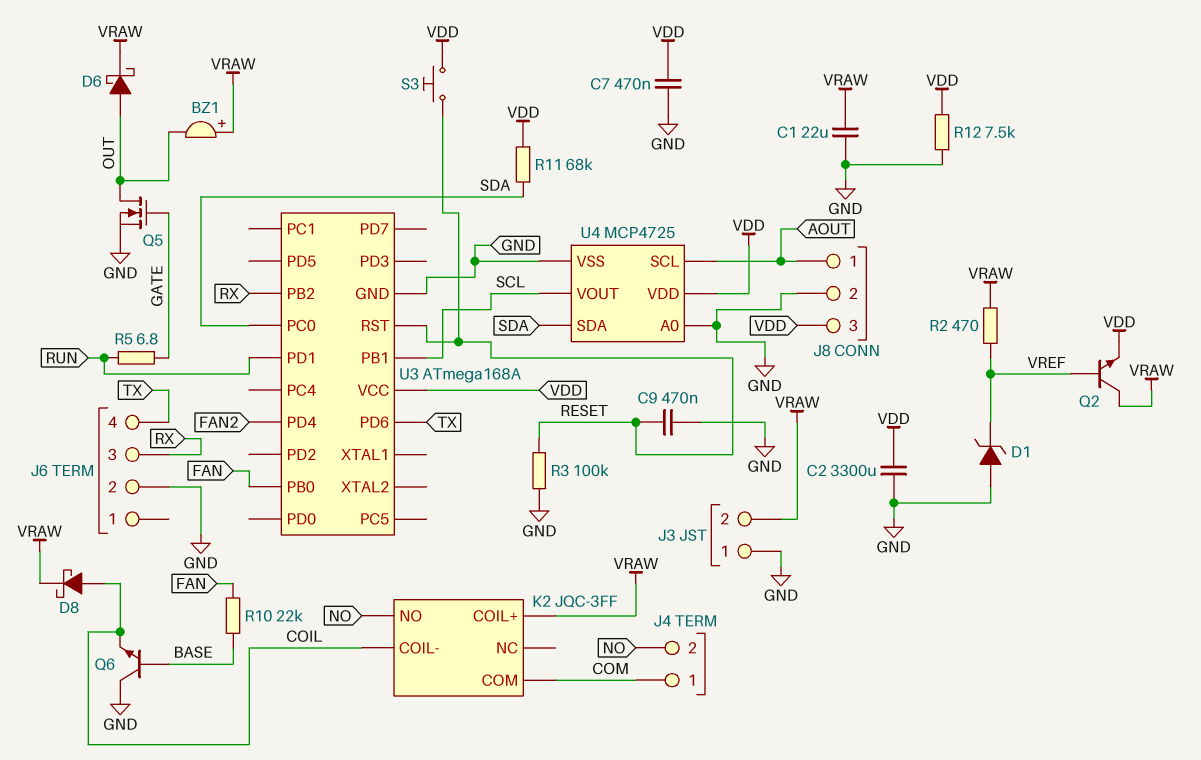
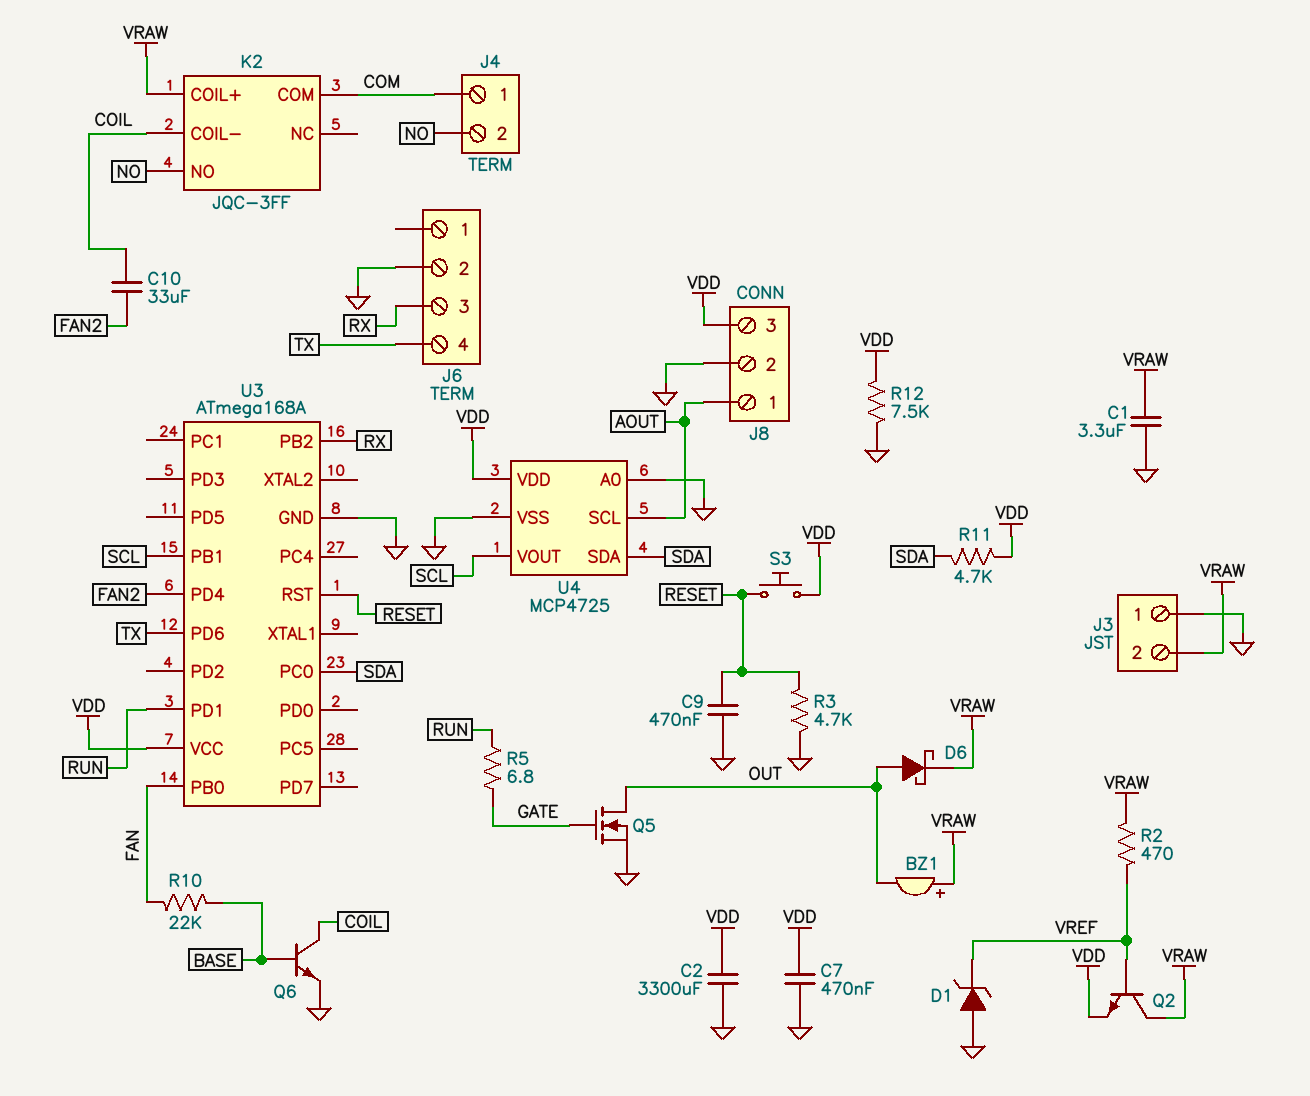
C1: 22uF (GND, VRAW) -> 3.3uF (GND, VRAW)
C10: none -> 33uF (COIL, FAN2)
D8: schottky (A COIL, K VRAW) -> none
Q6: NPN (B BASE, C GND, E COIL) -> NPN (B BASE, C COIL, E GND)
R3: 100k (GND, RESET) -> 4.7k (GND, RESET)
R11: 68k (SDA, VDD) -> 4.7k (SDA, VDD)

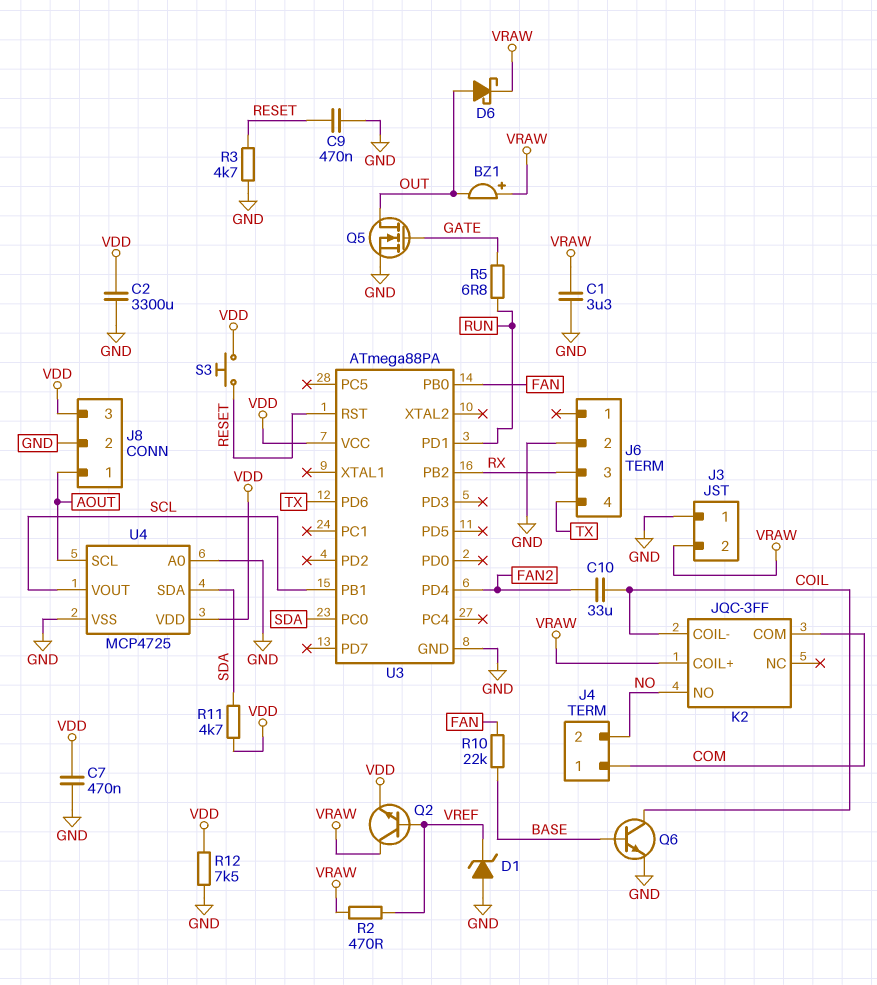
U3: ATmega168A -> ATmega88PA

